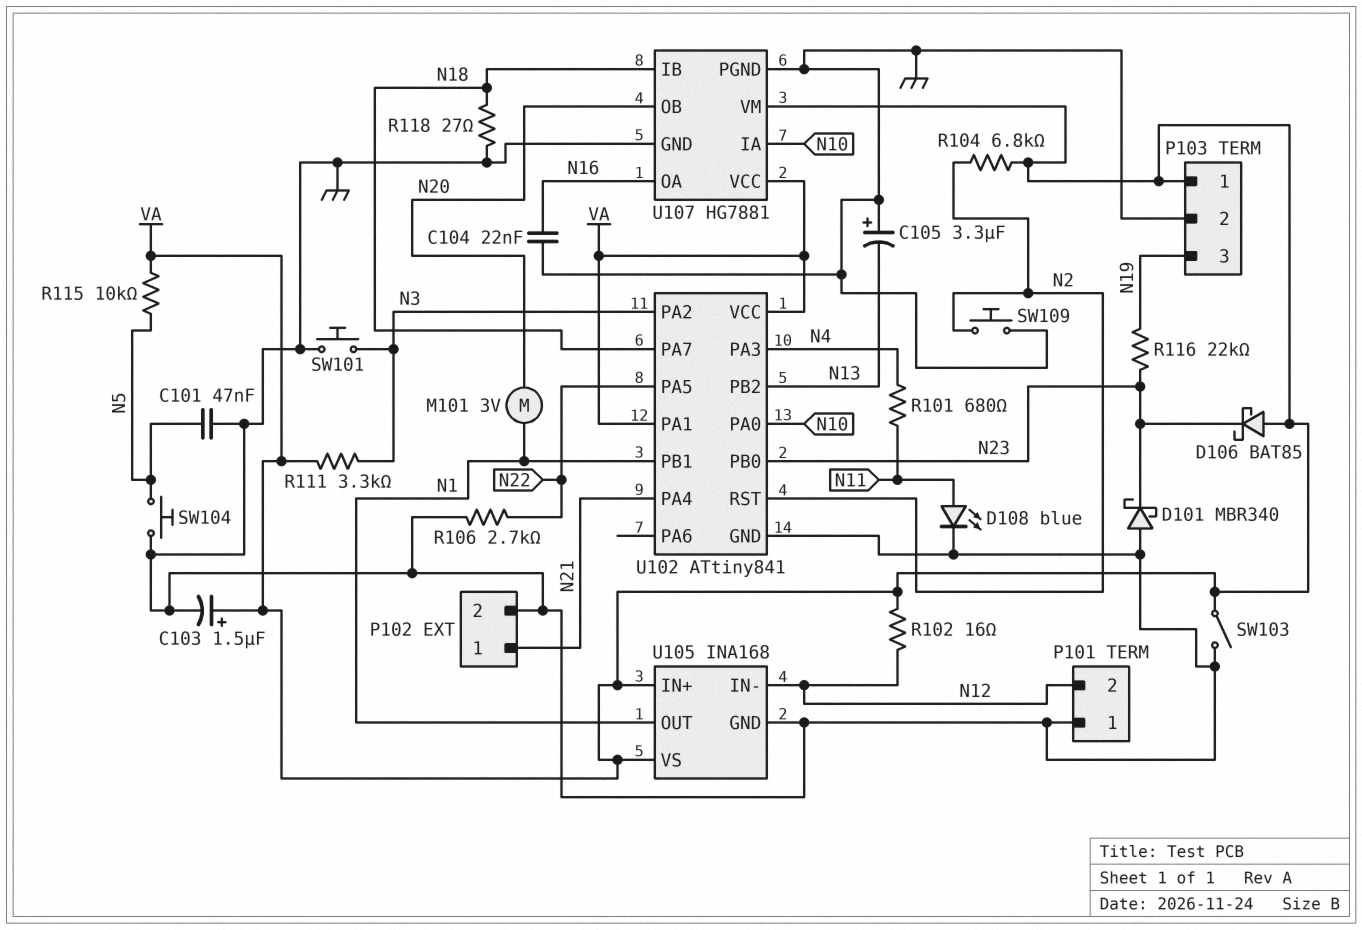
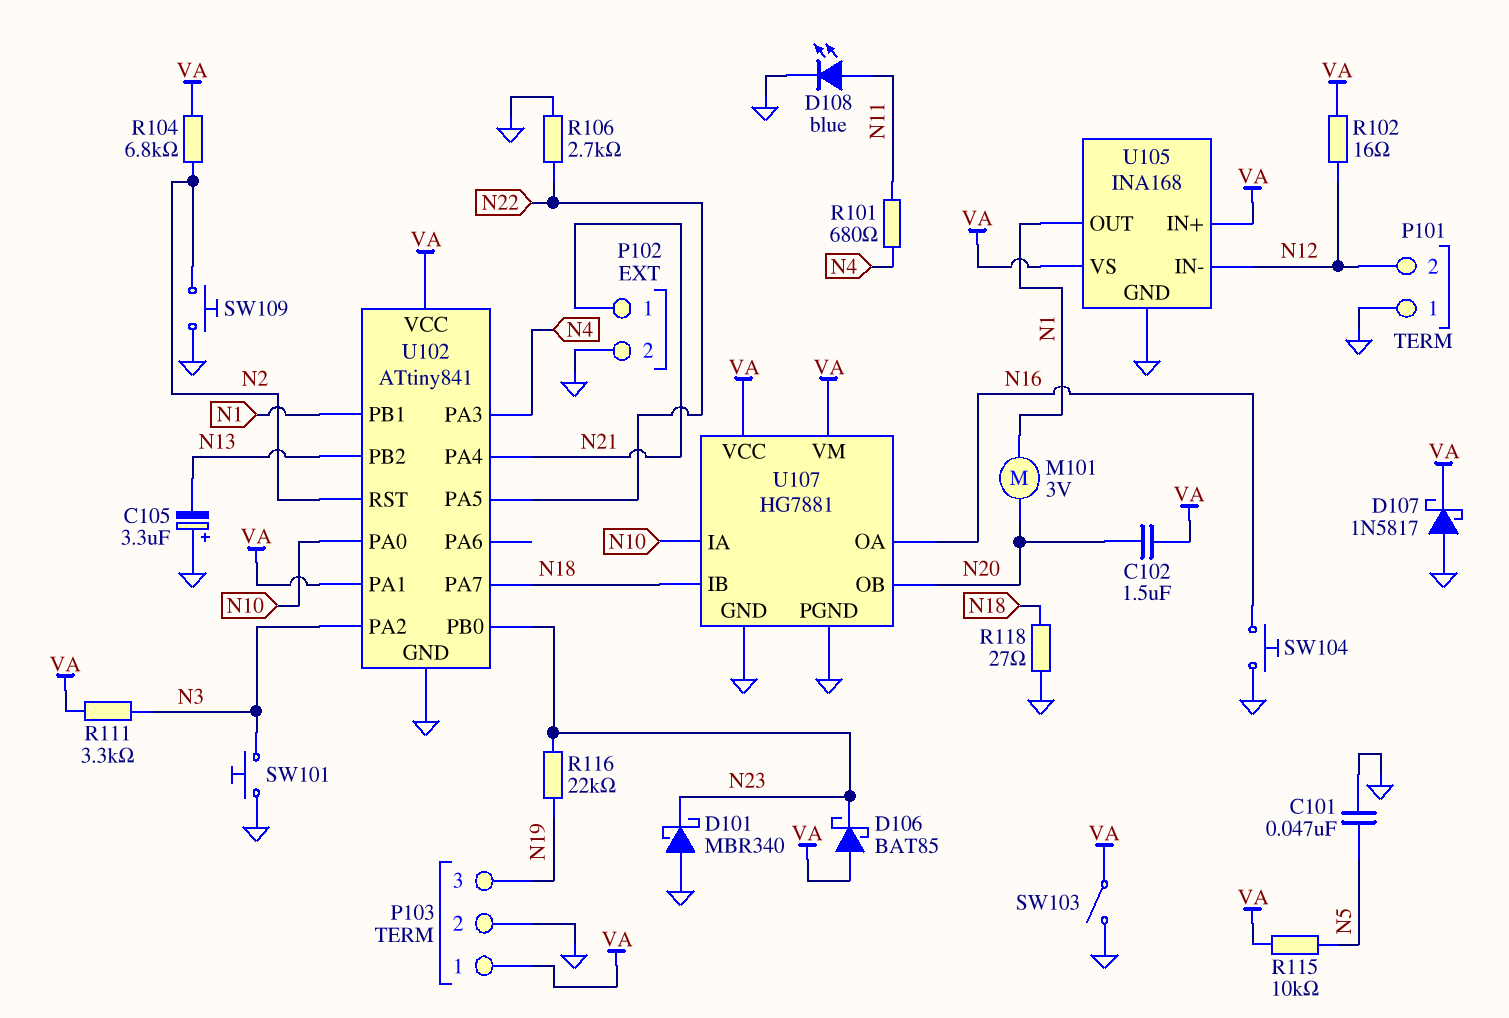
C102: none -> 1.5uF (N20, VA)
C103: 1.5uF (plus VA, minus GND) -> none
C104: 22nF (GND, N16) -> none
D107: none -> schottky 1N5817 (A GND, K VA)
SW104: button (GND, N5) -> button (GND, N16)

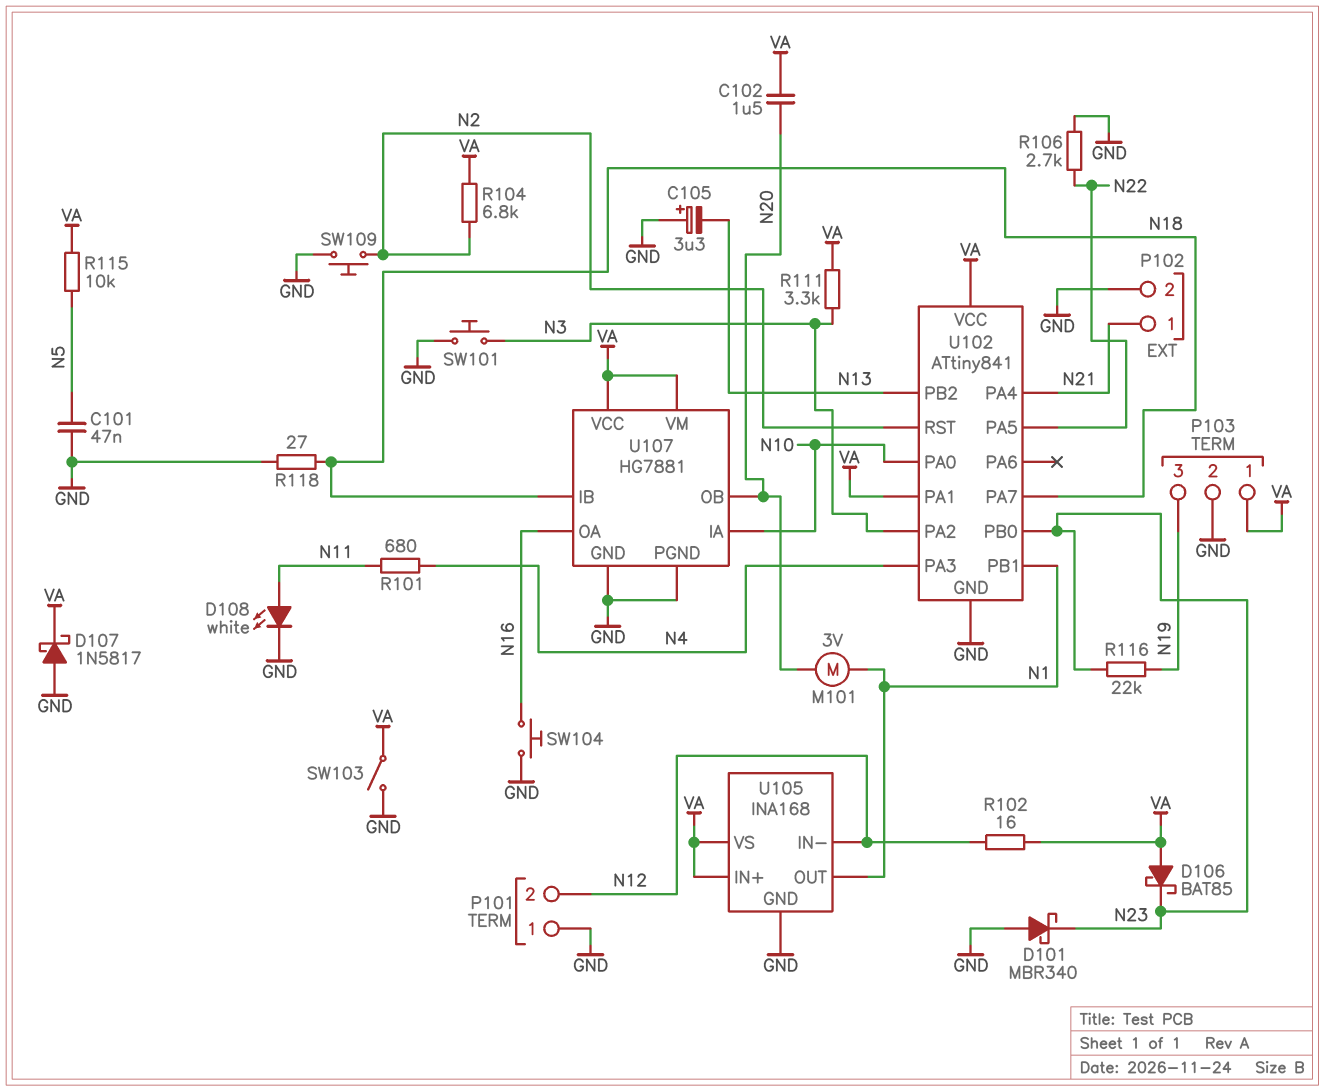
D108: LED blue (A N11, K GND) -> LED white (A N11, K GND)

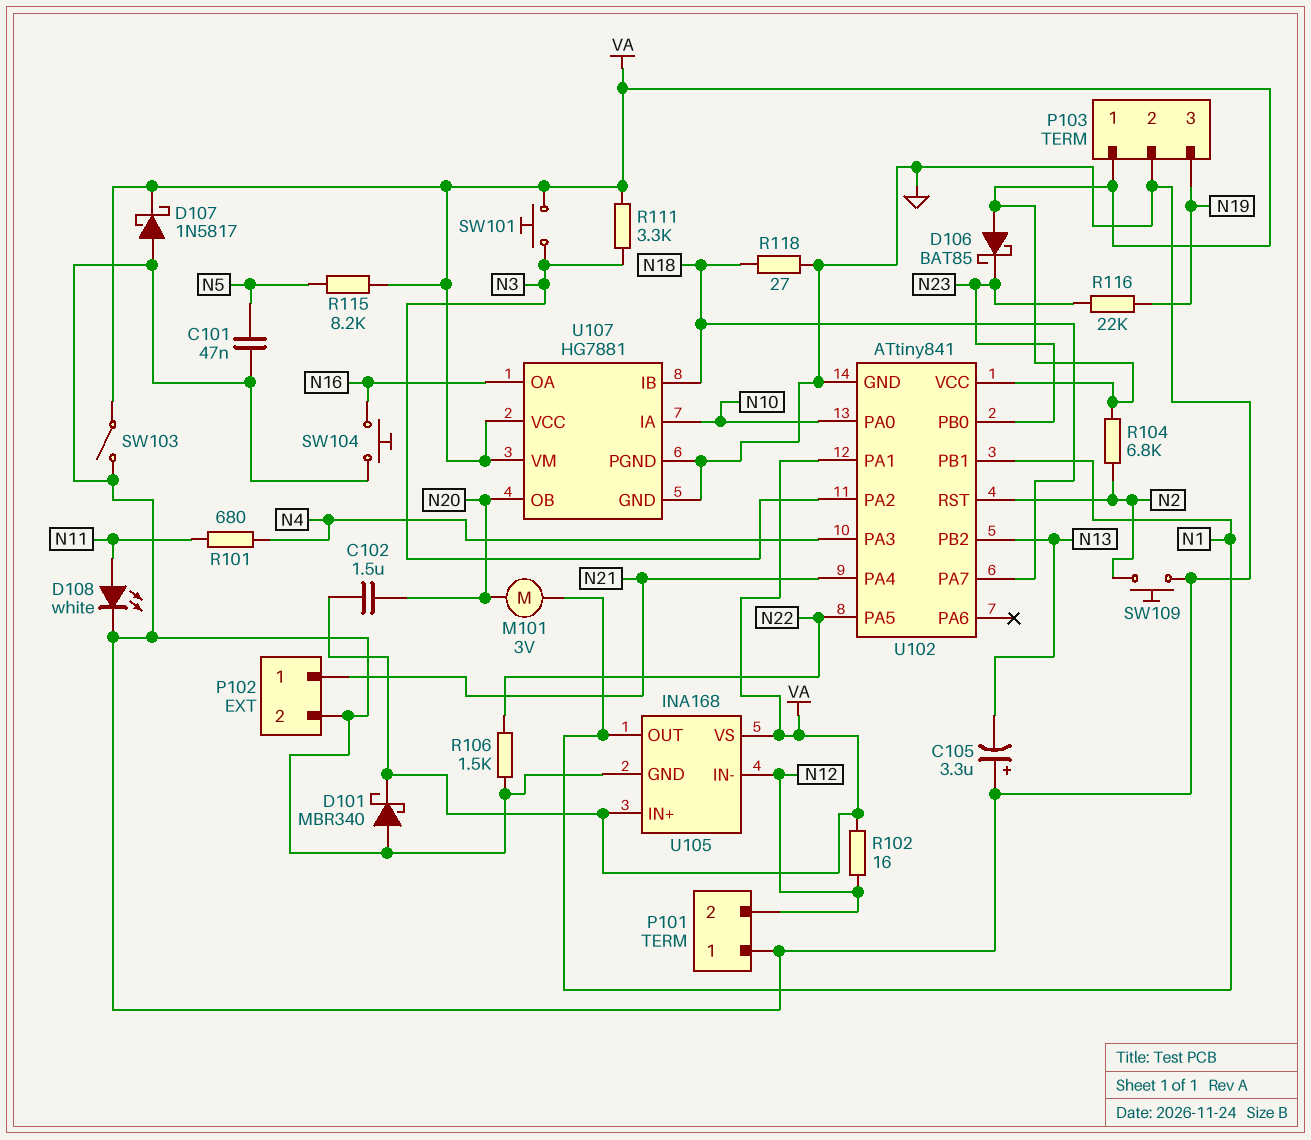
D101: schottky MBR340 (A GND, K N23) -> schottky MBR340 (A GND, K VA)
R106: 2.7k (GND, N22) -> 1.5k (GND, N22)
R115: 10k (N5, VA) -> 8.2k (N5, VA)
SW101: button (GND, N3) -> button (N3, VA)

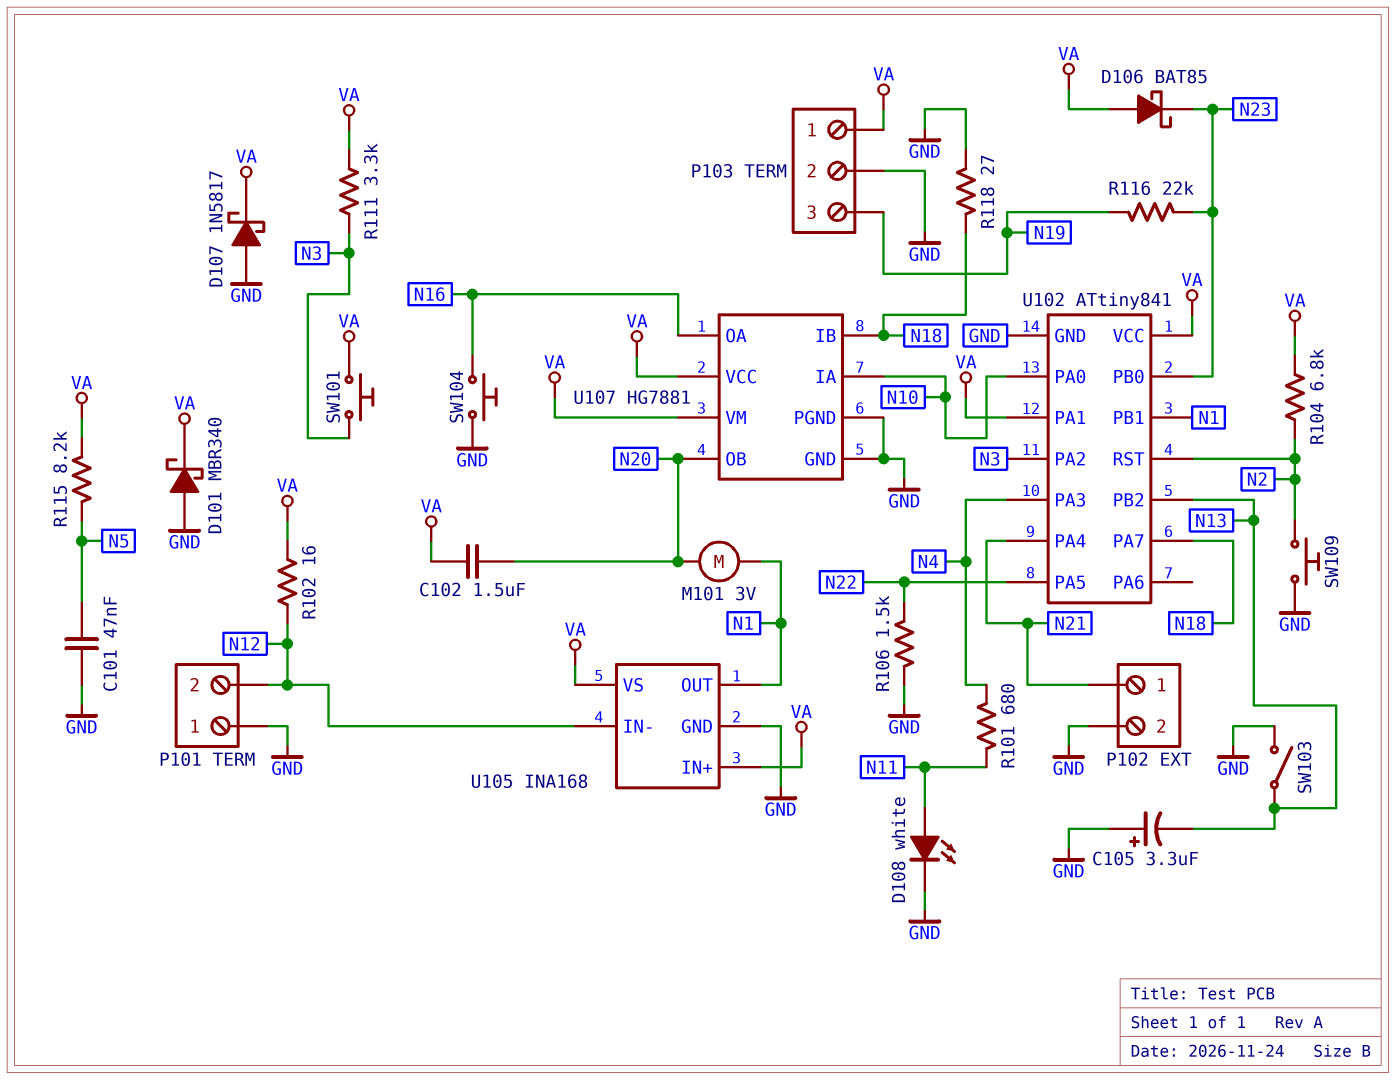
SW103: switch (GND, VA) -> switch (GND, N13)

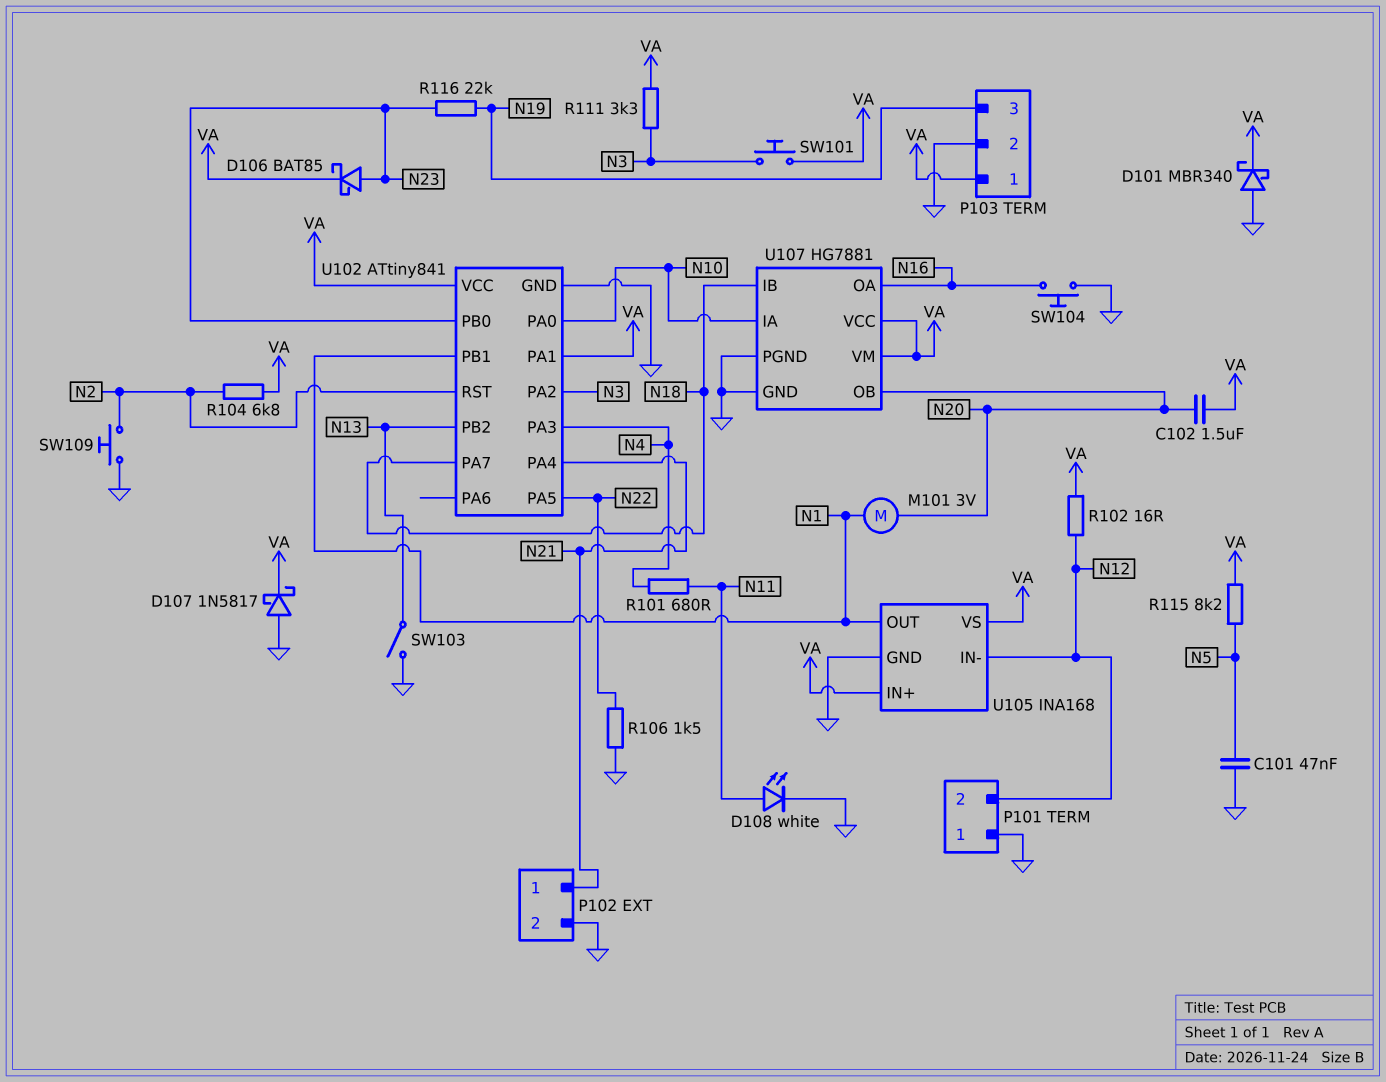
C105: 3.3uF (plus GND, minus N13) -> none
D106: schottky BAT85 (A VA, K N23) -> schottky BAT85 (A N23, K VA)
R118: 27 (GND, N18) -> none

